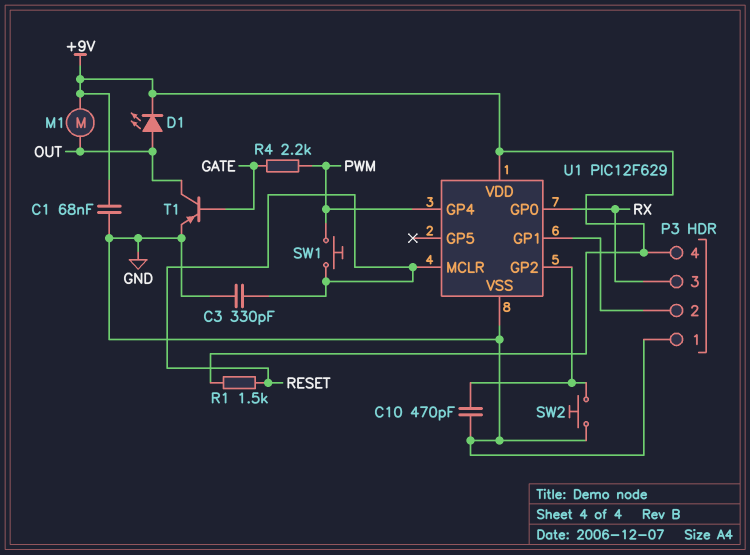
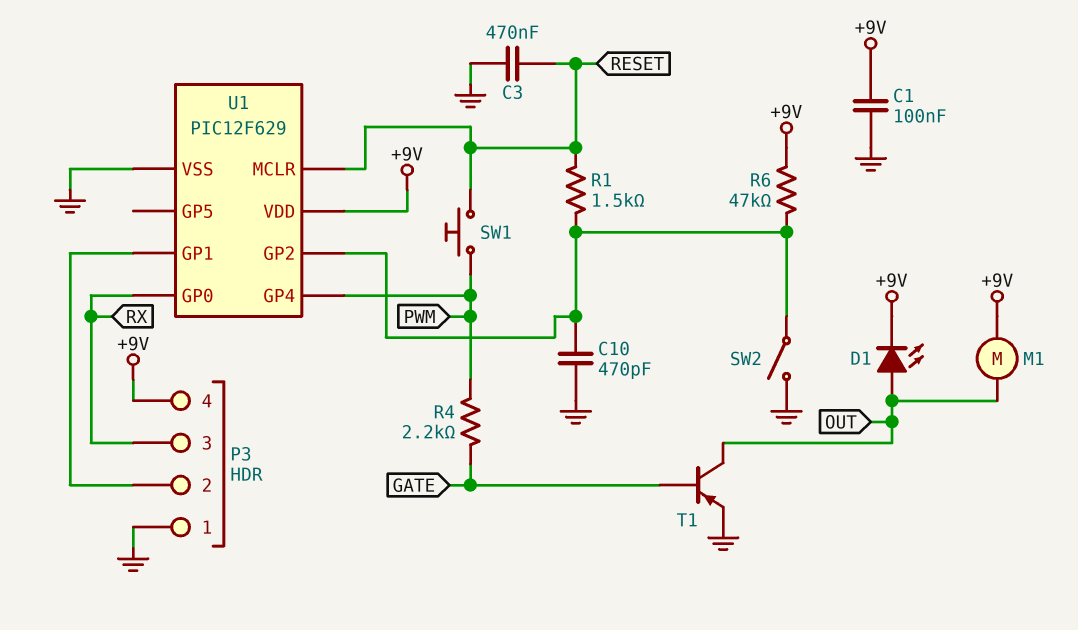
C1: 68nF (+9V, GND) -> 100nF (+9V, GND)
C3: 330pF (GND, RESET) -> 470nF (GND, RESET)
R1: 1.5k (+9V, RESET) -> 1.5k (RESET, U1/GP2)
R6: none -> 47k (+9V, U1/GP2)
SW2: button (GND, U1/GP2) -> switch (GND, U1/GP2)

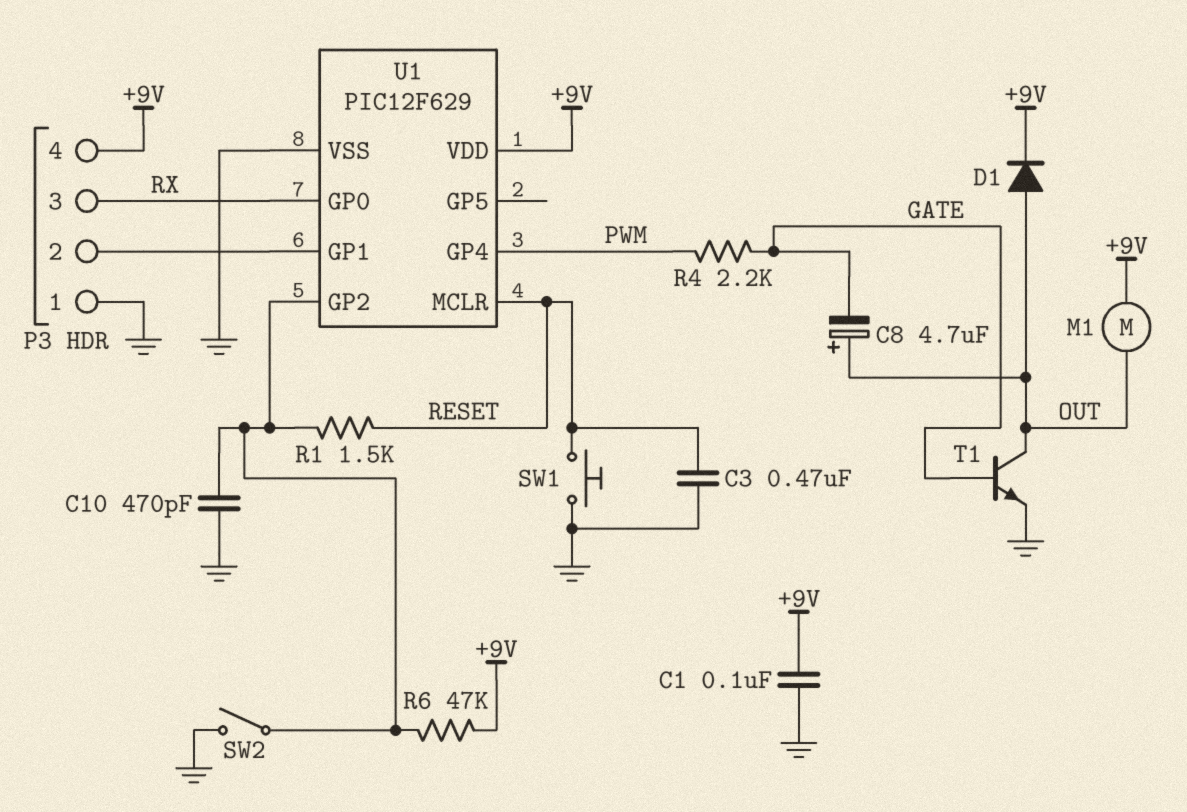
C8: none -> 4.7uF (plus OUT, minus GATE)
D1: LED (A OUT, K +9V) -> diode (A OUT, K +9V)
SW1: button (PWM, RESET) -> button (GND, RESET)
T1: PNP (B GATE, C OUT, E GND) -> NPN (B GATE, C OUT, E GND)

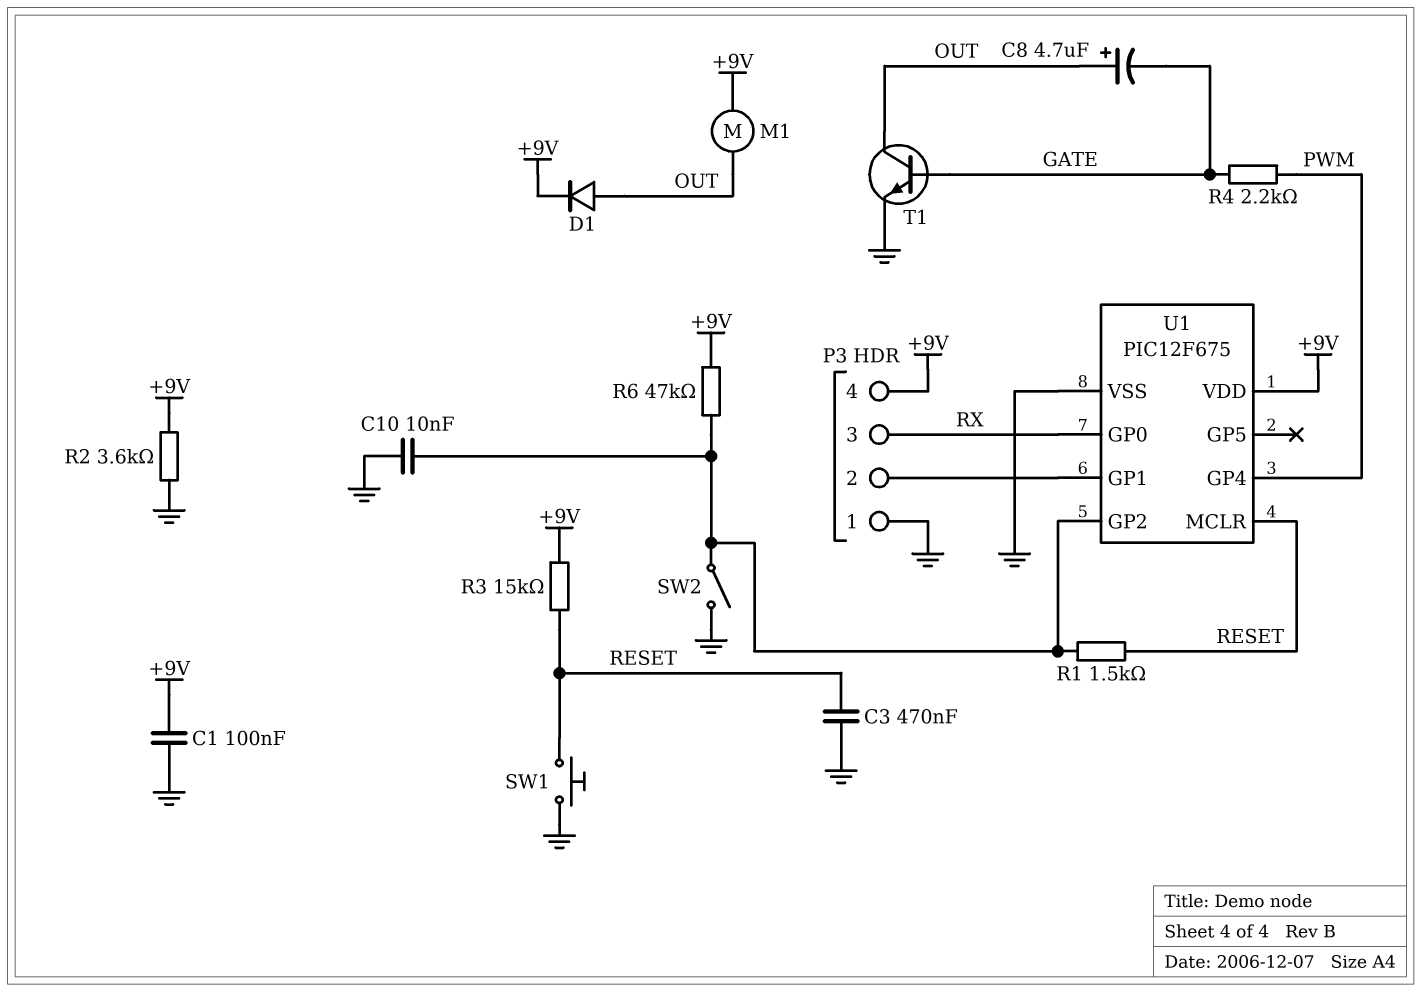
C10: 470pF (GND, U1/GP2) -> 10nF (GND, U1/GP2)
R2: none -> 3.6k (+9V, GND)
R3: none -> 15k (+9V, RESET)
U1: PIC12F629 -> PIC12F675

